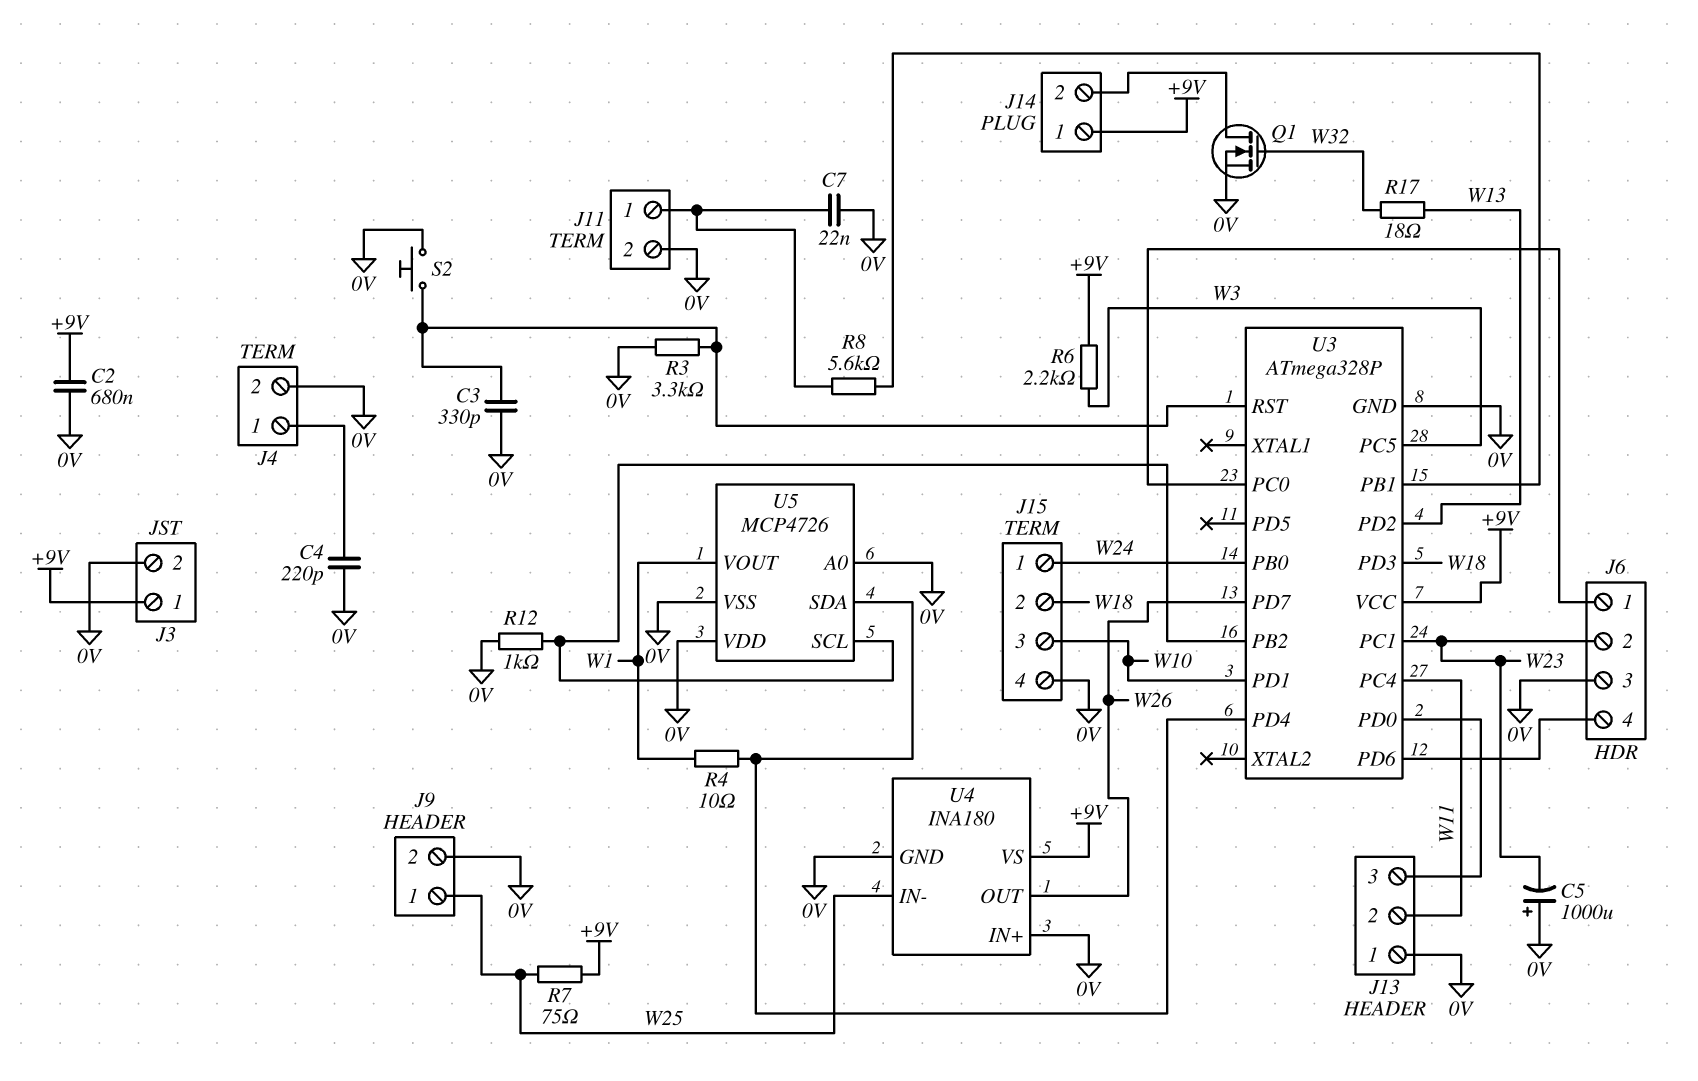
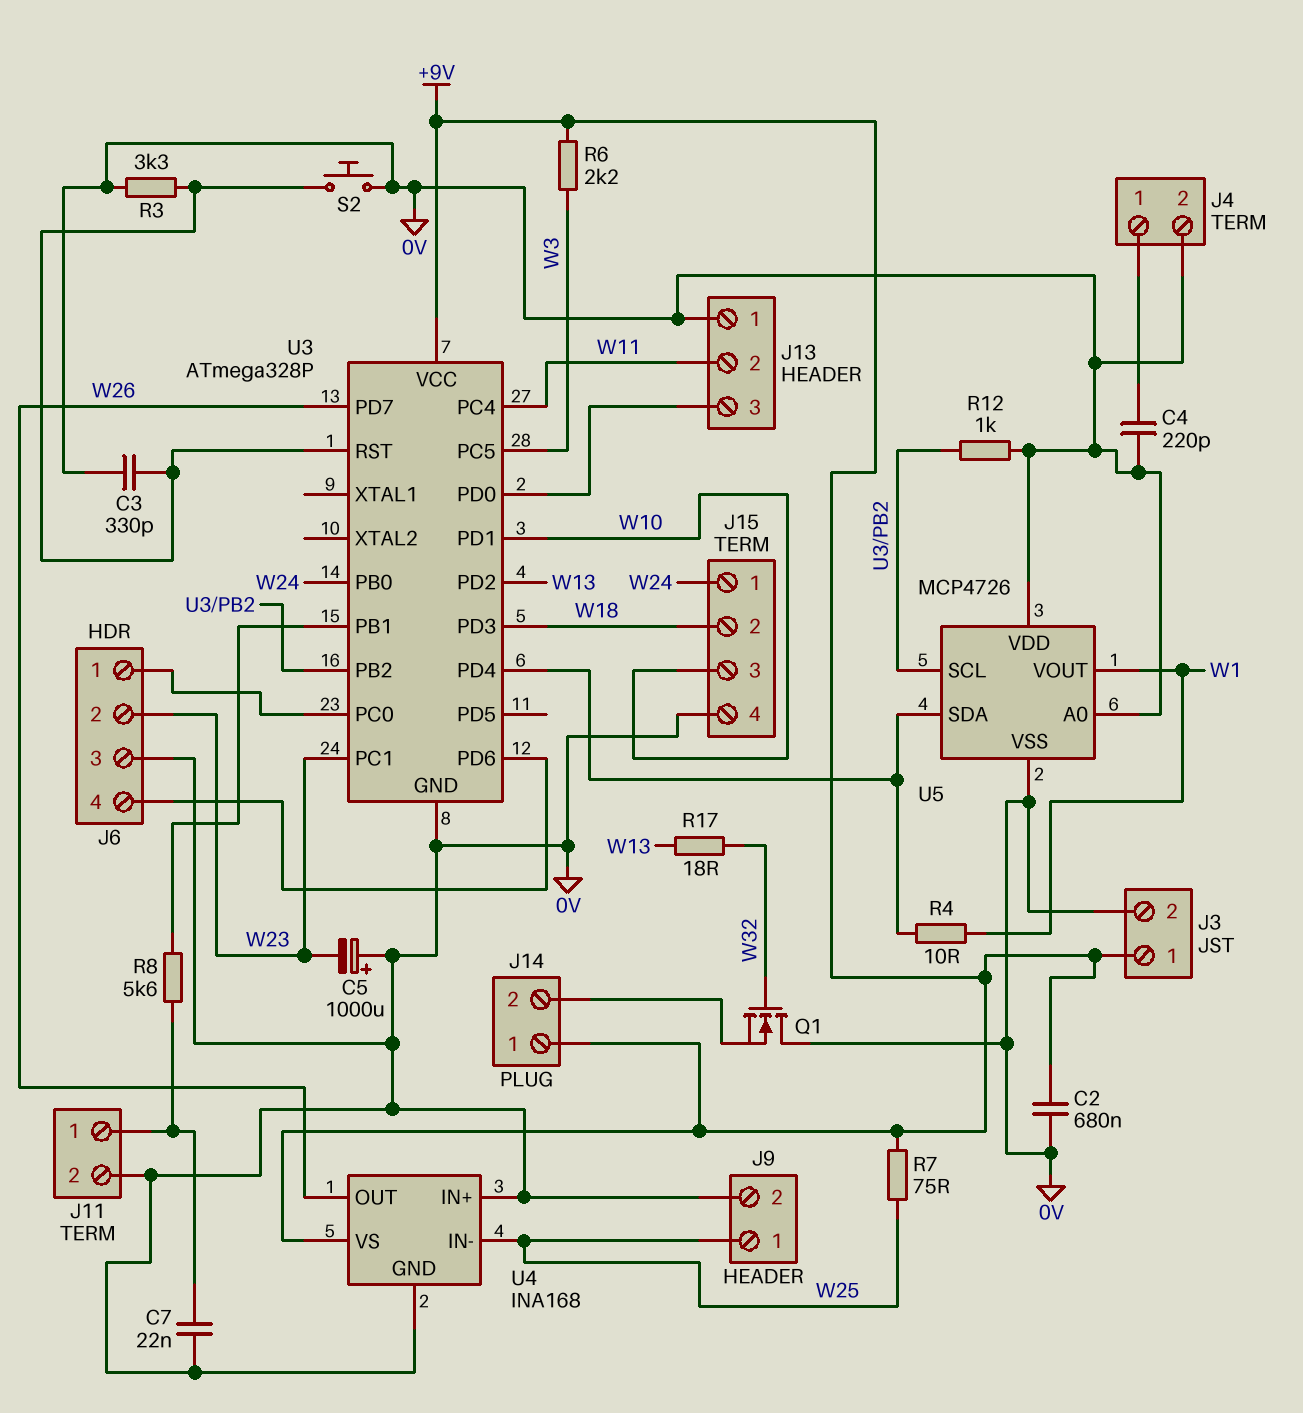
Q1: NMOS (G W32, D J14/2, S 0V) -> NMOS (G W32, D 0V, S J14/2)
U4: INA180 -> INA168

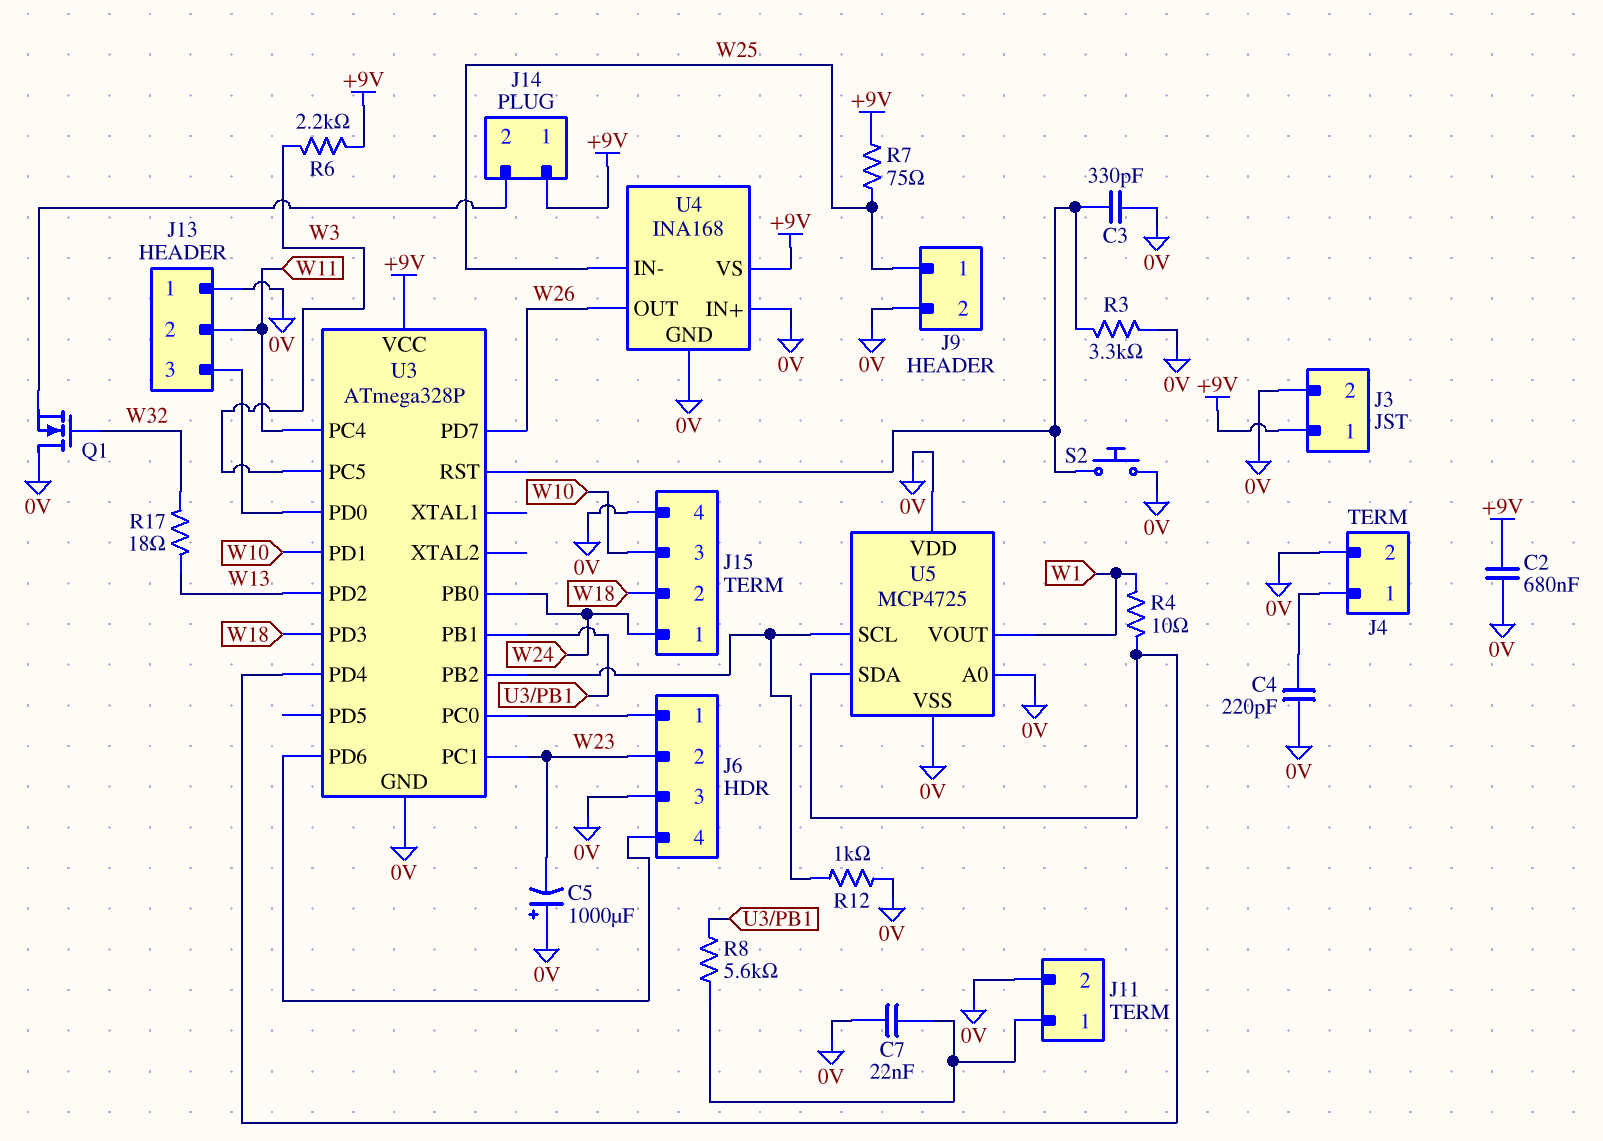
U5: MCP4726 -> MCP4725

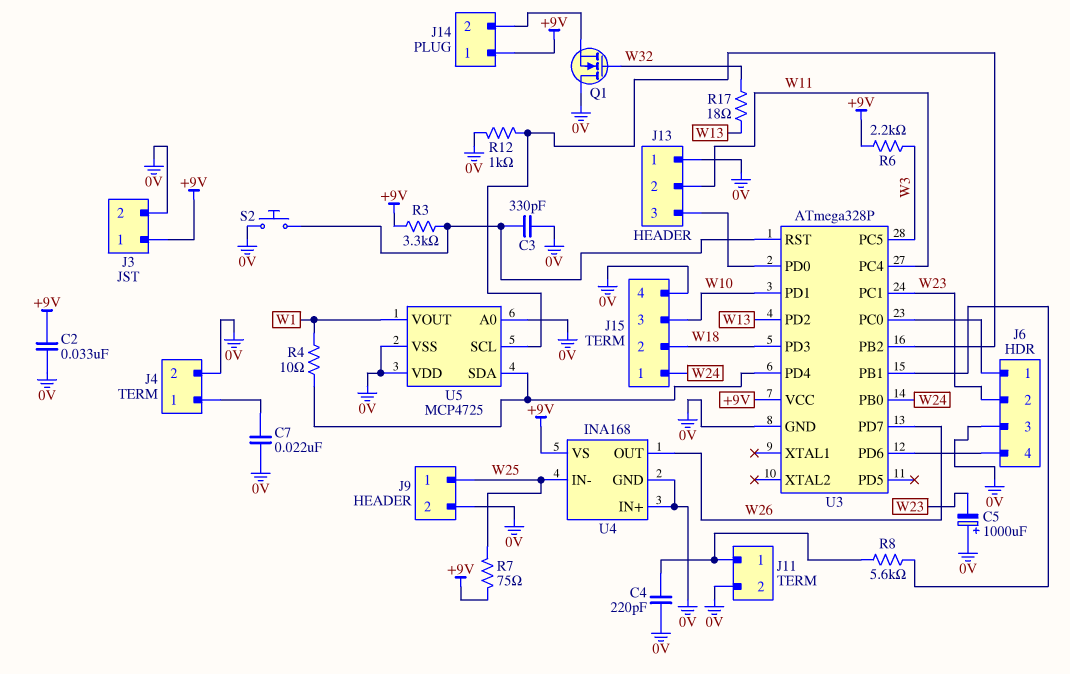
C2: 680nF (+9V, 0V) -> 33nF (+9V, 0V)
C4: 220pF (0V, J4/1) -> 220pF (0V, J11/1)
C7: 22nF (0V, J11/1) -> 22nF (0V, J4/1)
R3: 3.3k (0V, U3/RST) -> 3.3k (+9V, U3/RST)

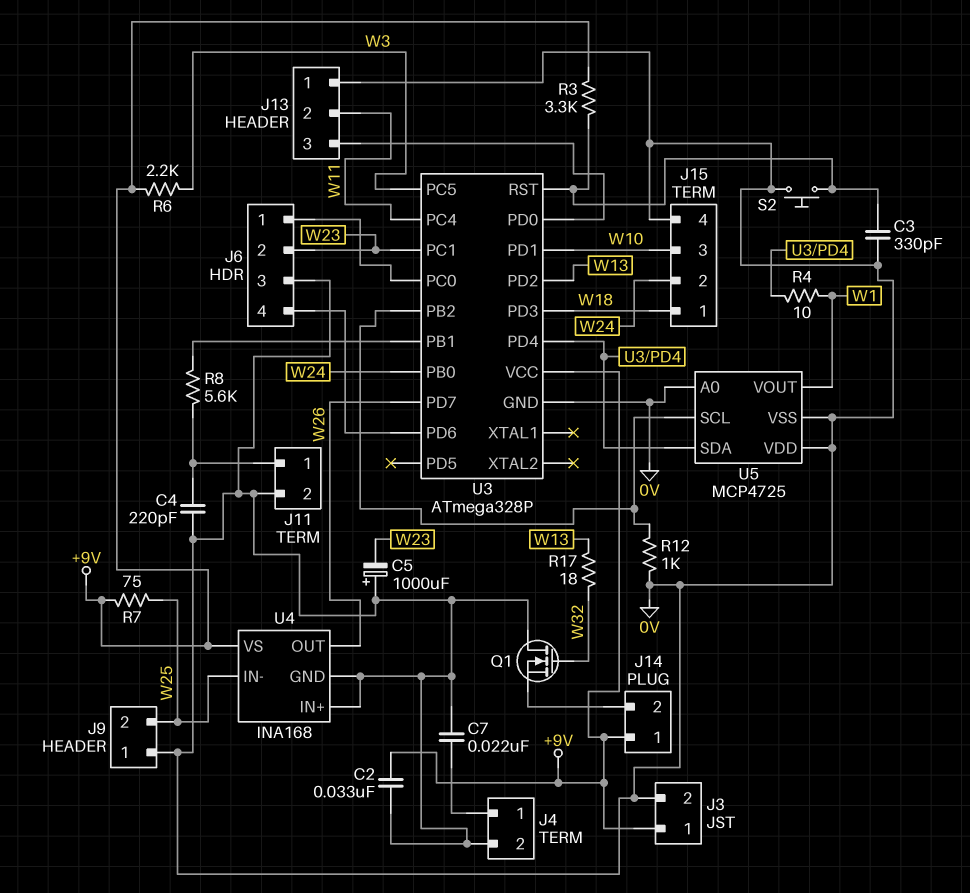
J9 pin 1: W25 -> 0V
J9 pin 2: 0V -> W25
J15 pin 1: W24 -> W18
J15 pin 2: W18 -> W24

